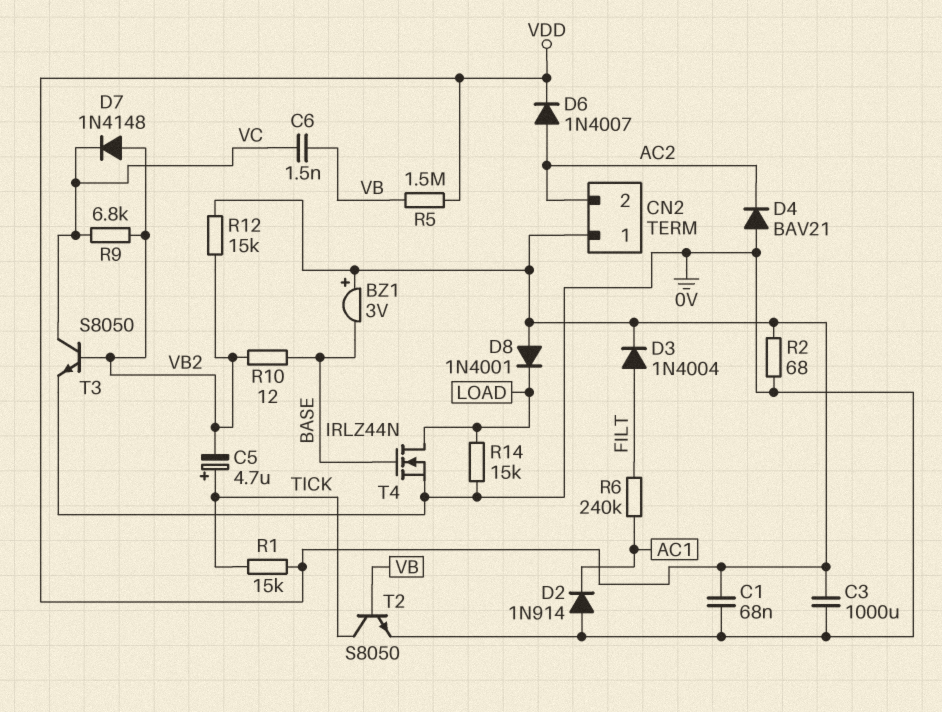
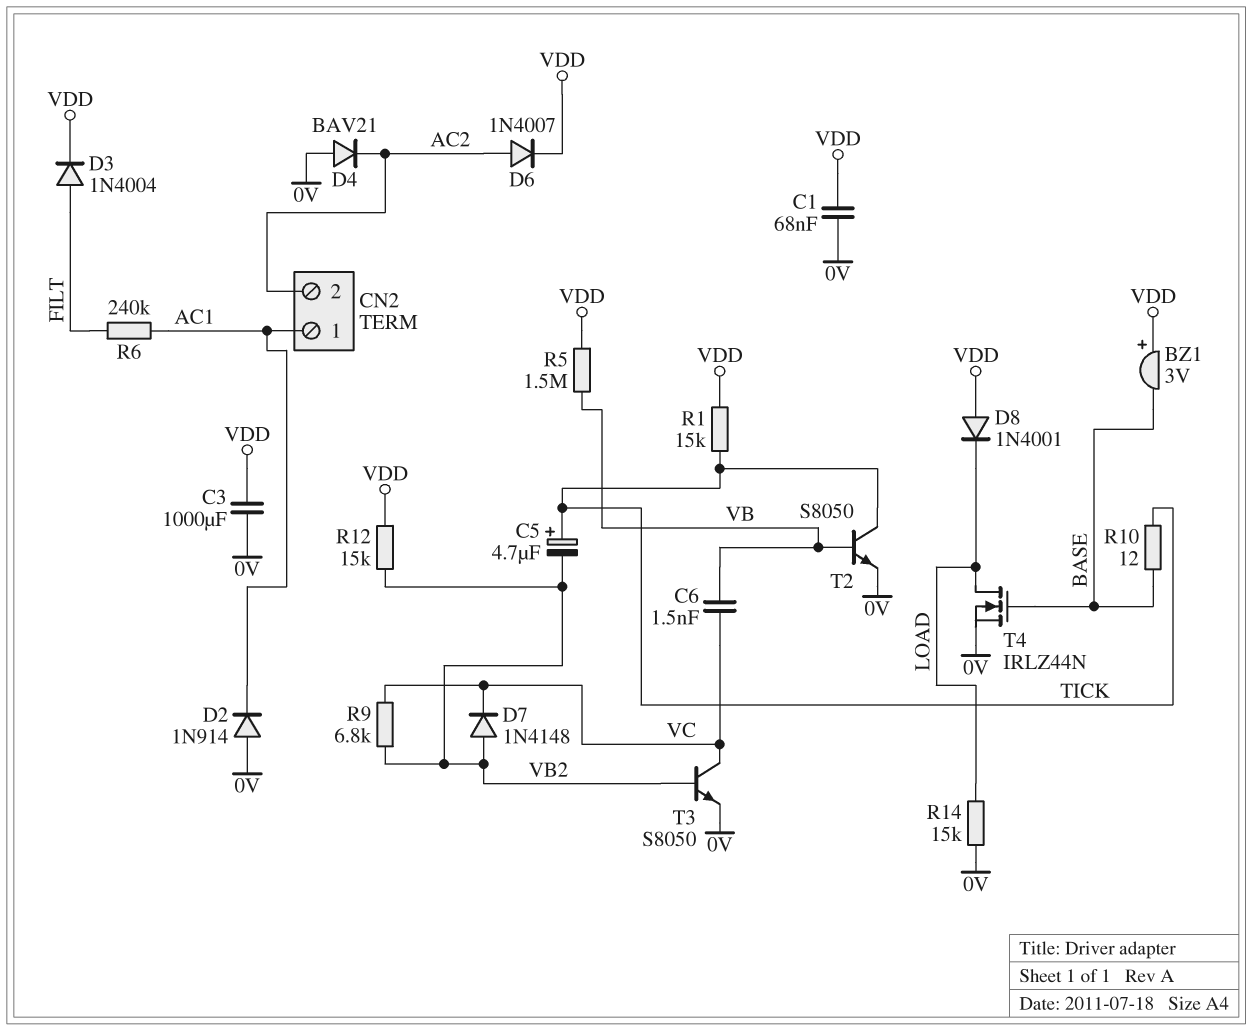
CN2 pin 1: VDD -> AC1
R2: 68 (0V, VDD) -> none
R10: 12 (BASE, VB2) -> 12 (BASE, TICK)

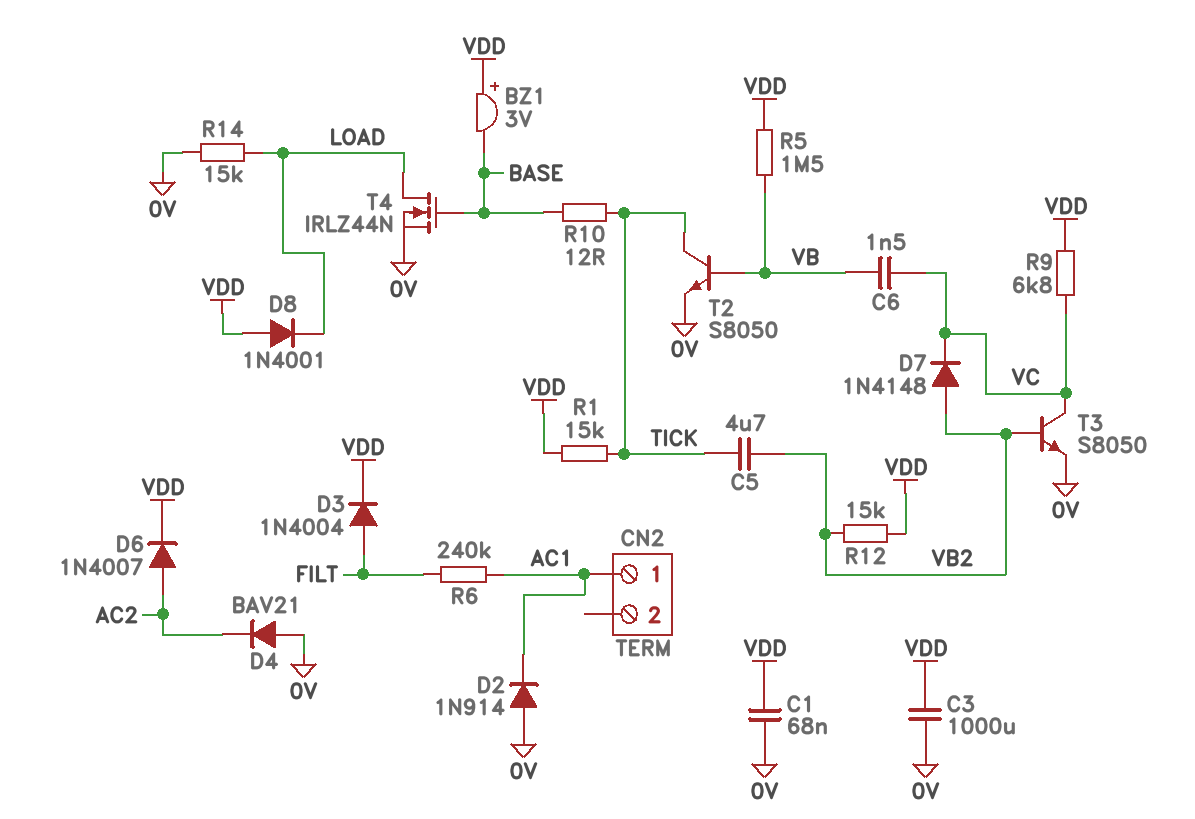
C5: 4.7uF (plus TICK, minus VB2) -> 4.7uF (TICK, VB2)
CN2 pin 2: AC2 -> none
R9: 6.8k (VB2, VC) -> 6.8k (VC, VDD)

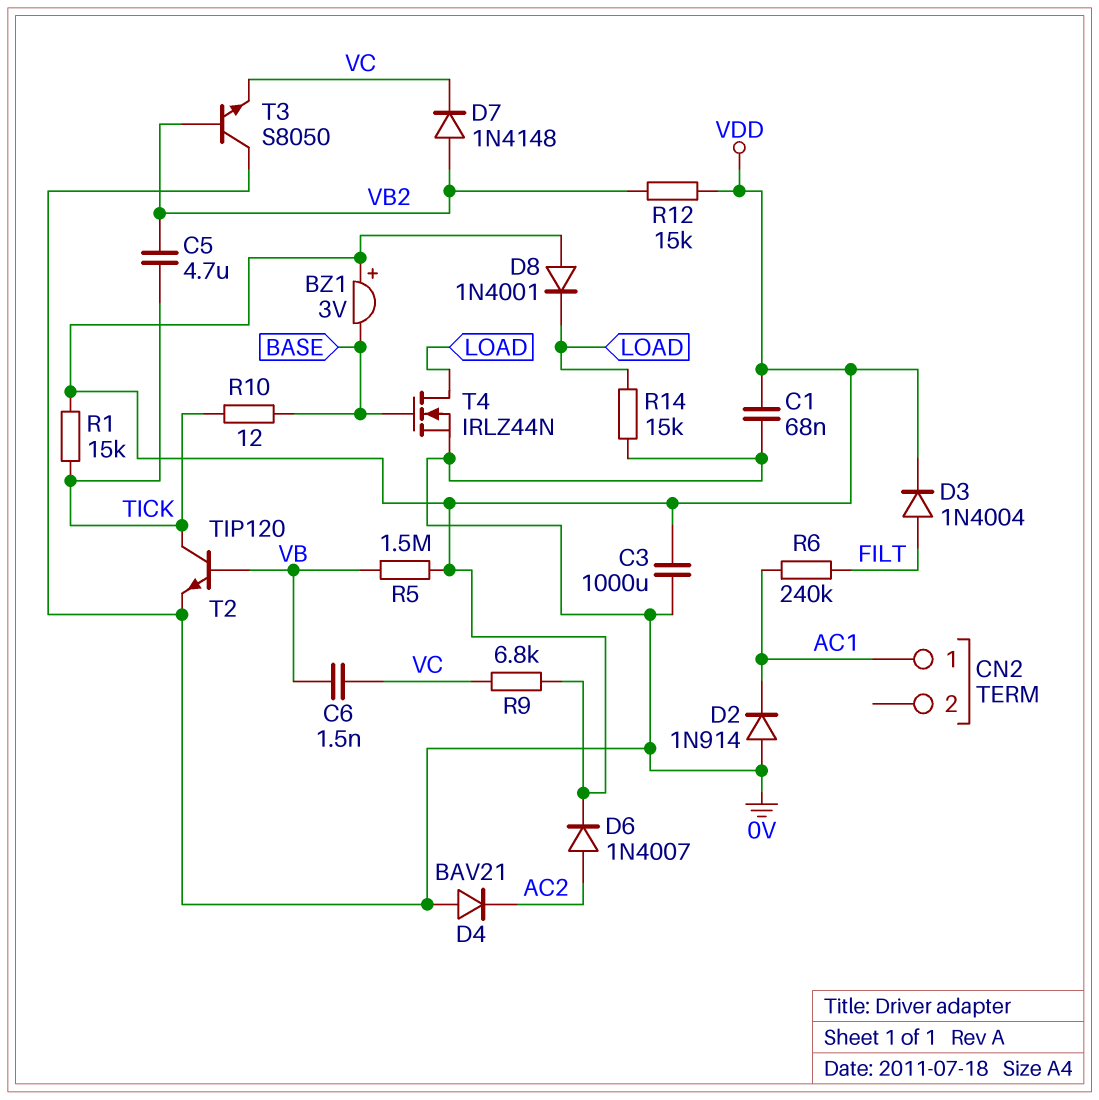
T2: NPN S8050 (B VB, C TICK, E 0V) -> NPN TIP120 (B VB, C TICK, E 0V)
T3: NPN S8050 (B VB2, C VC, E 0V) -> NPN S8050 (B VB2, C 0V, E VC)

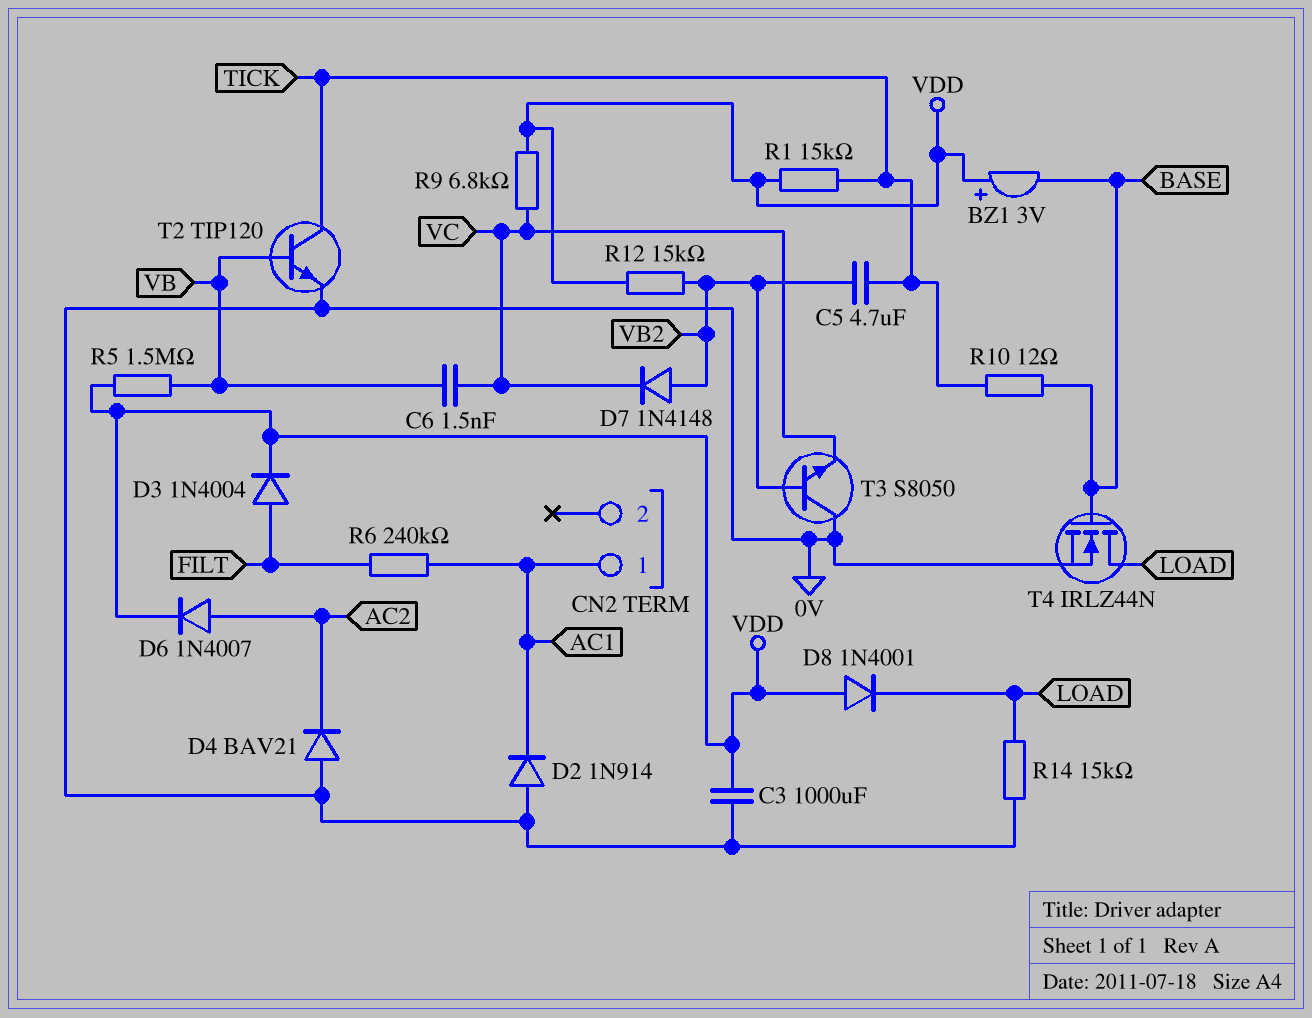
C1: 68nF (0V, VDD) -> none

